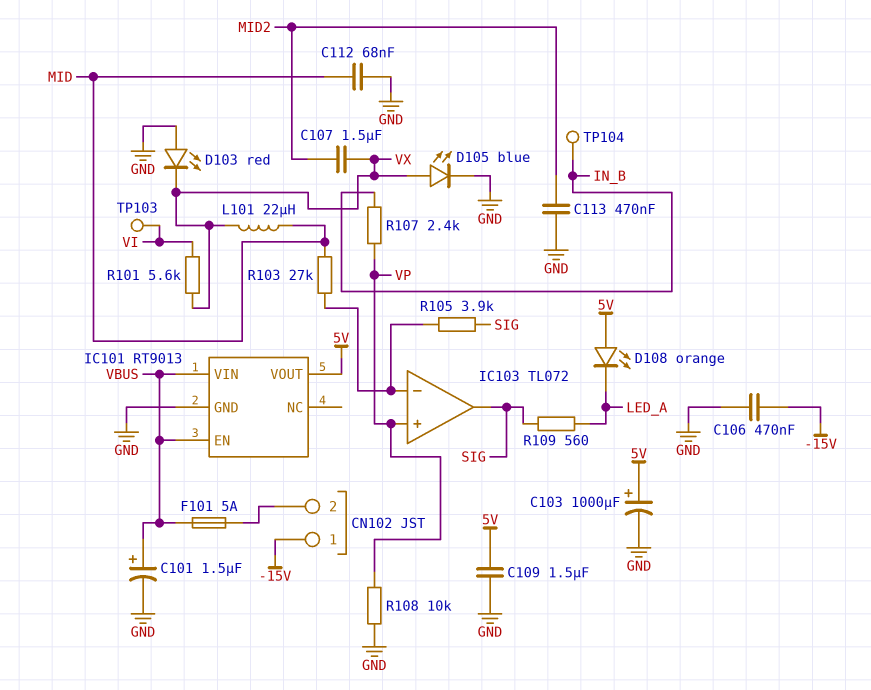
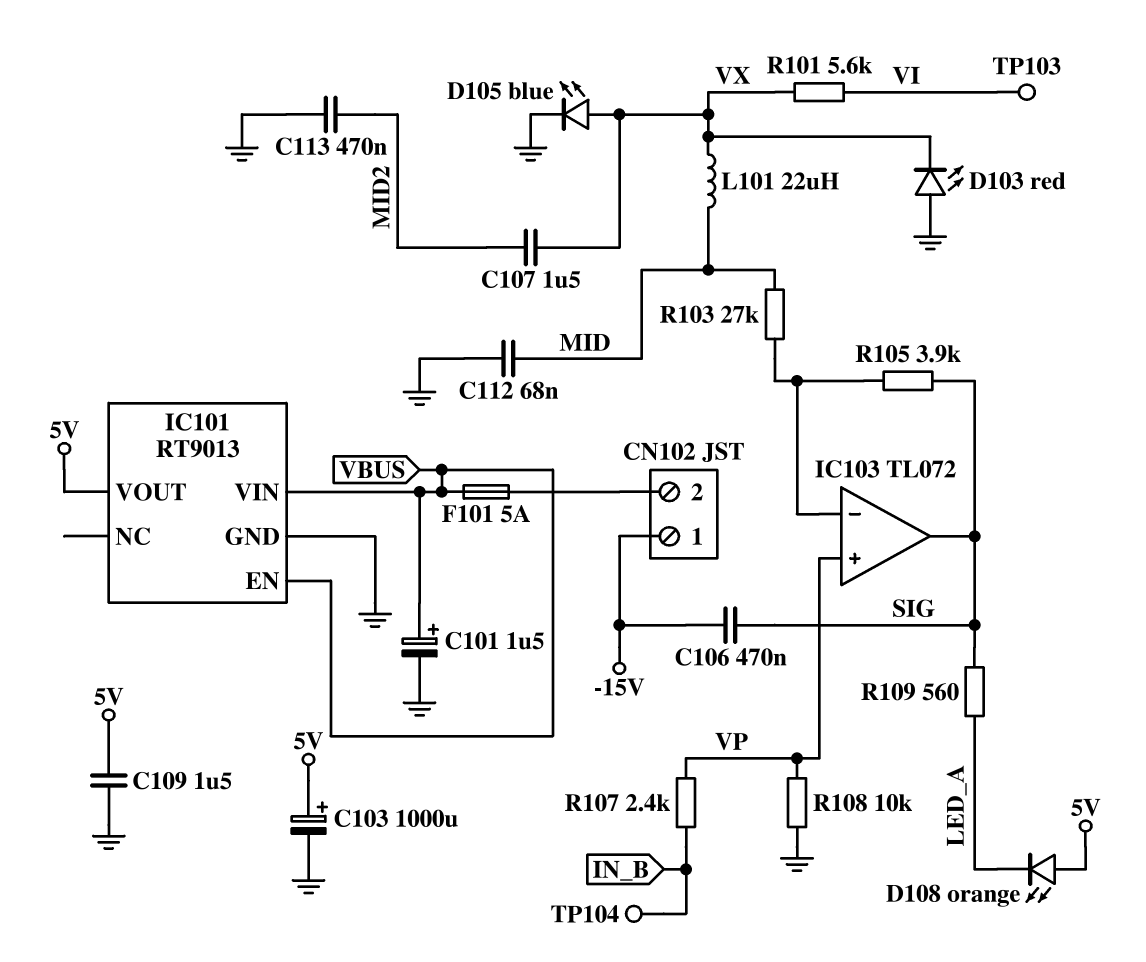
C106: 470nF (-15V, GND) -> 470nF (-15V, SIG)

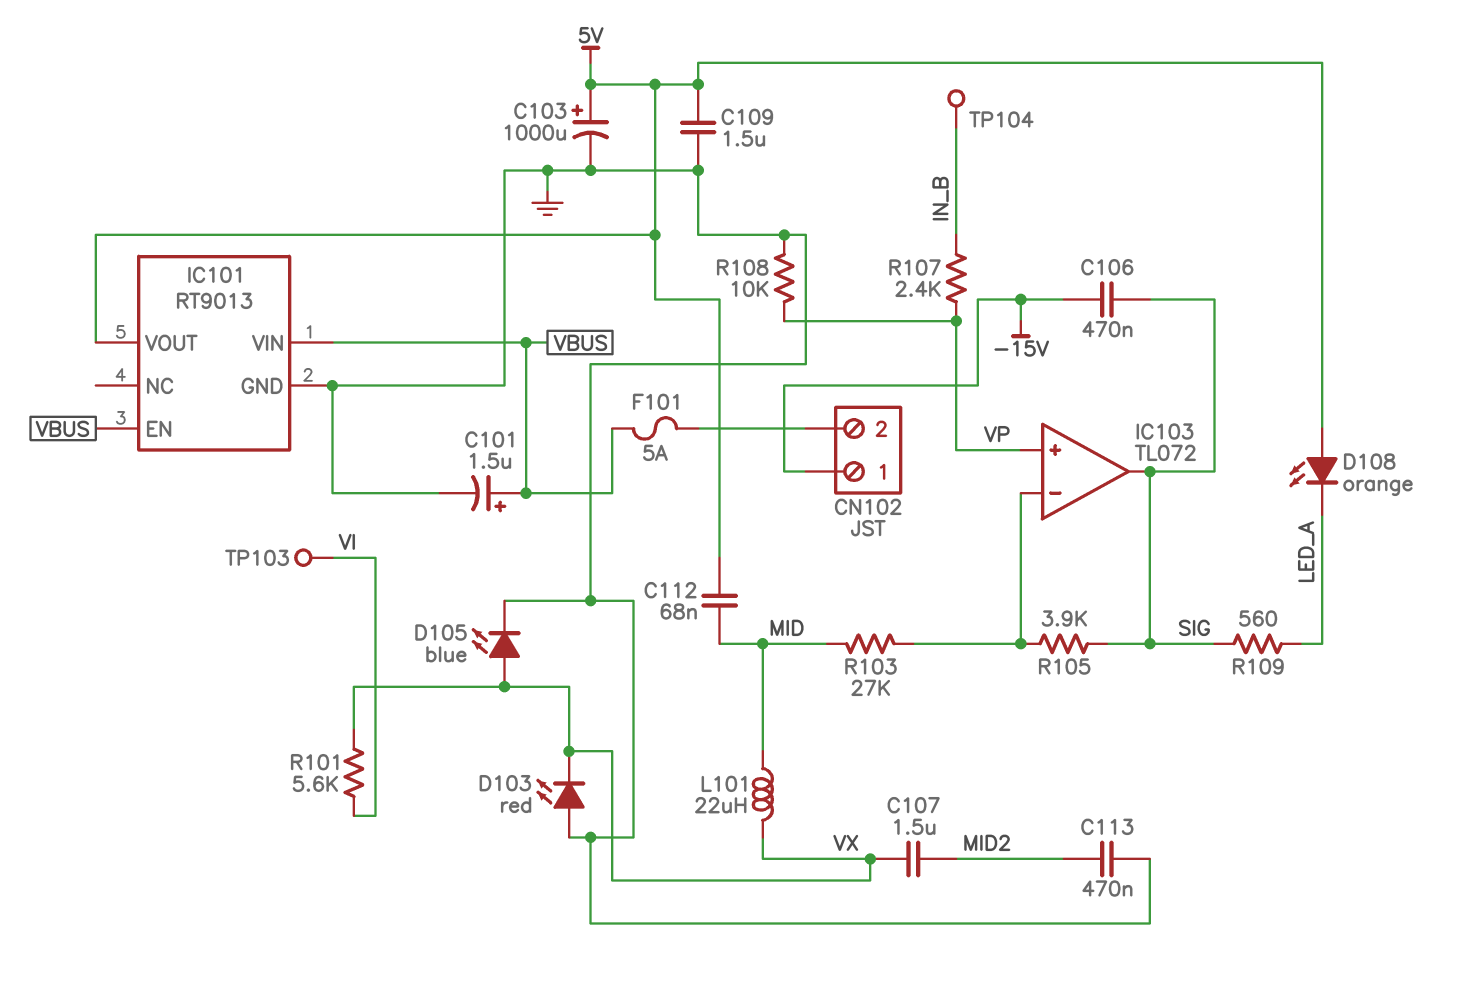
C112: 68nF (GND, MID) -> 68nF (5V, MID)

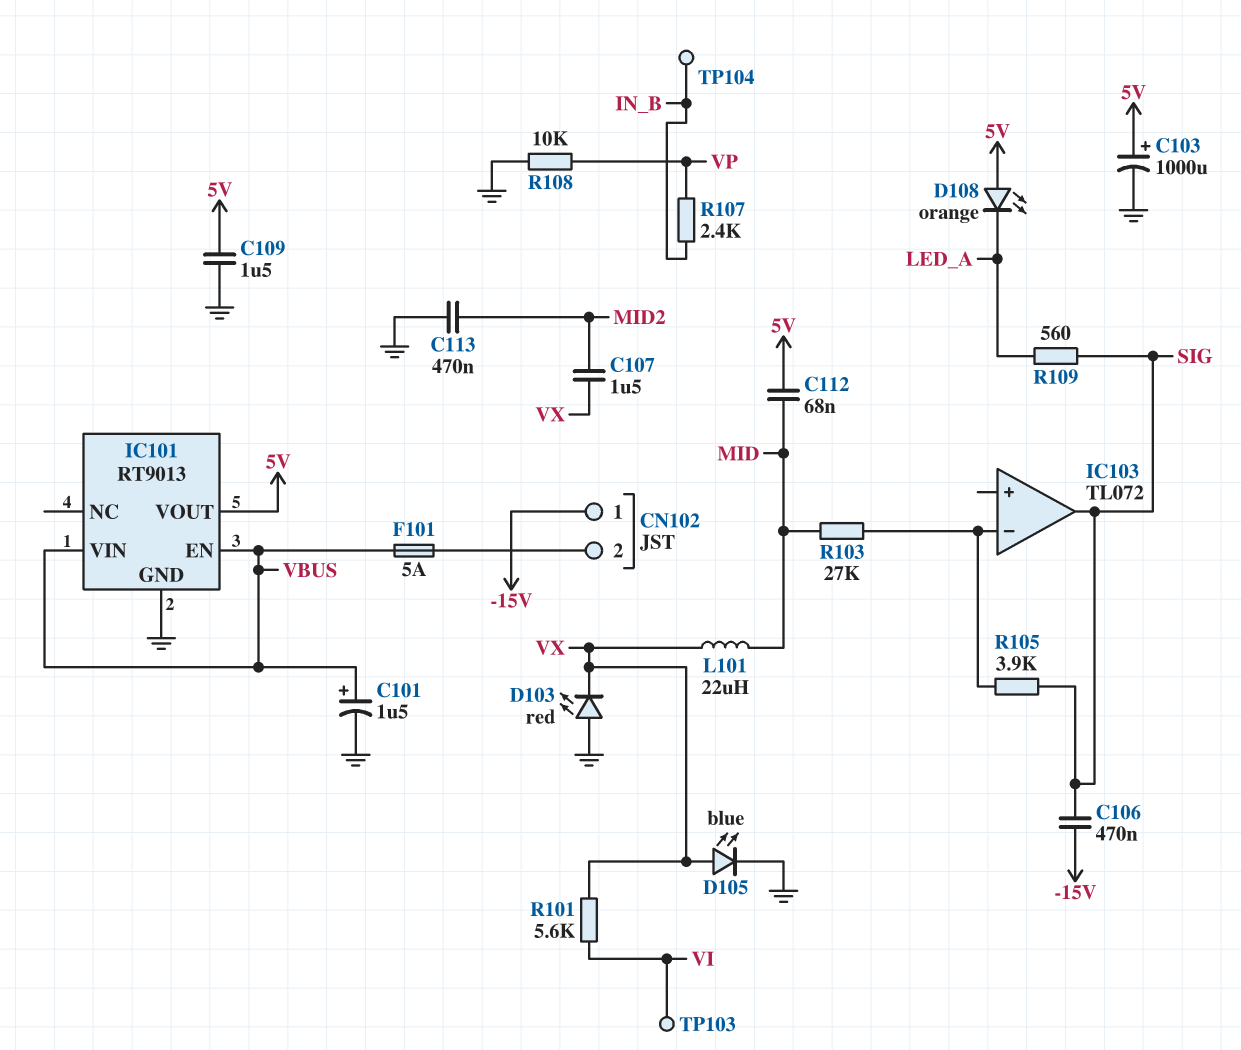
IC103 pin in+: VP -> none

